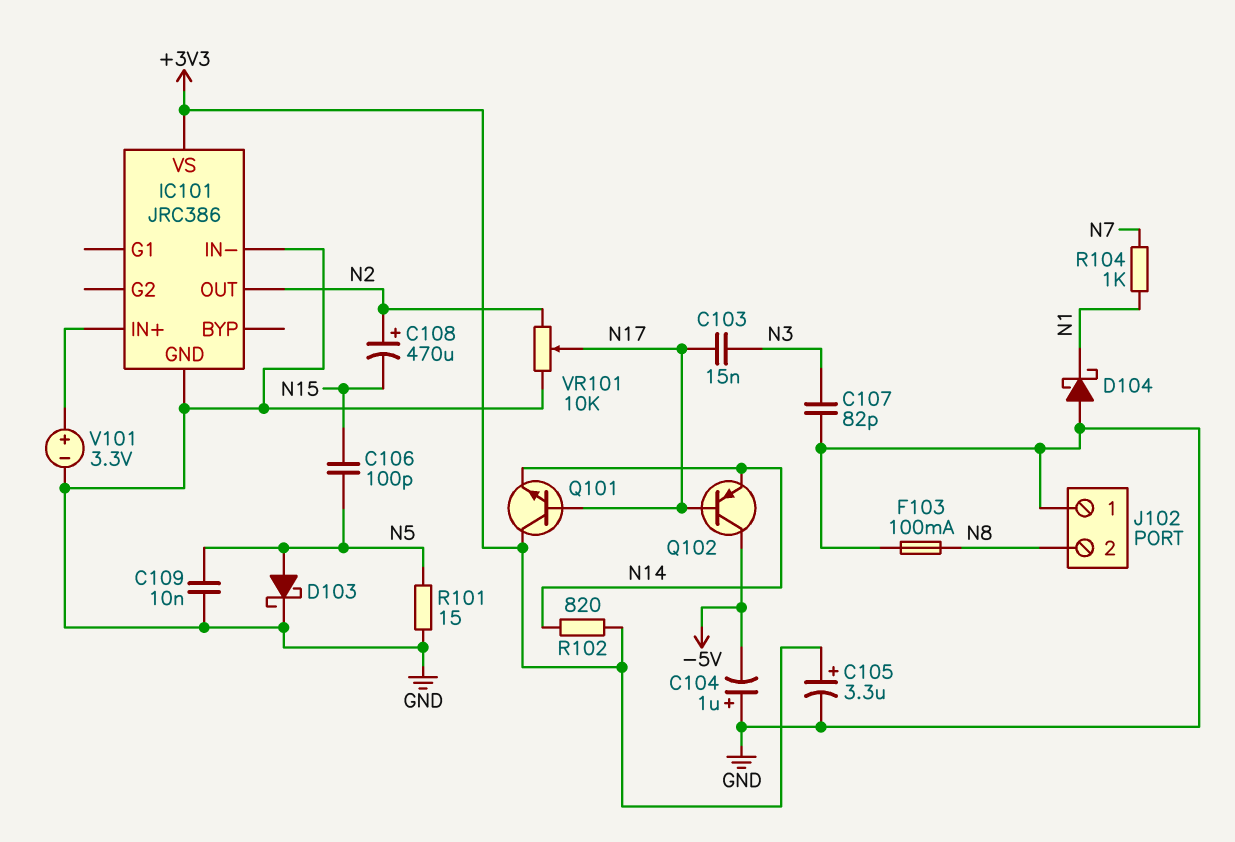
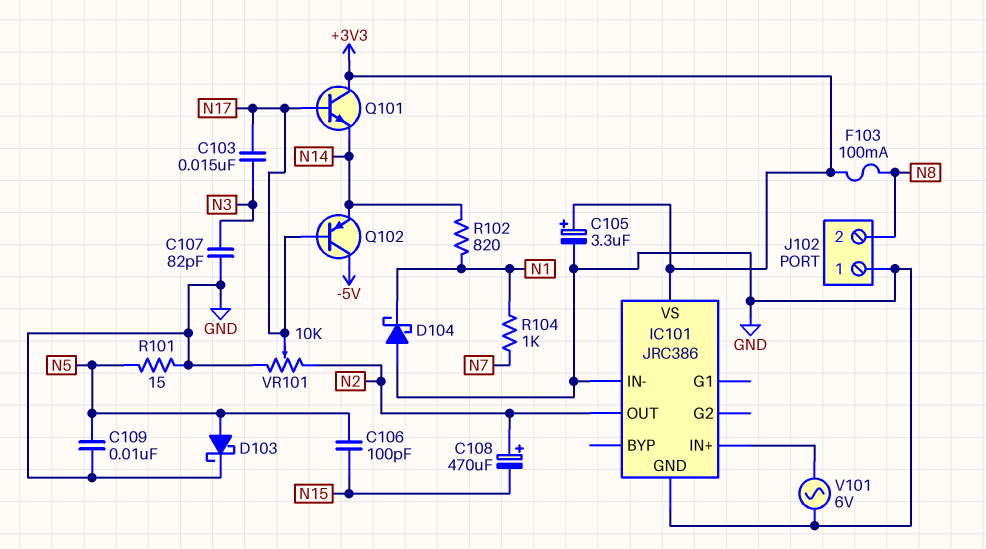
C104: 1uF (plus GND, minus -5V) -> none
F103: 100mA (GND, N8) -> 100mA (+3V3, N8)
R102: 820 (+3V3, N14) -> 820 (N1, N14)
V101: 3.3V (plus IC101/IN+, minus GND) -> AC 6V (GND, IC101/IN+)

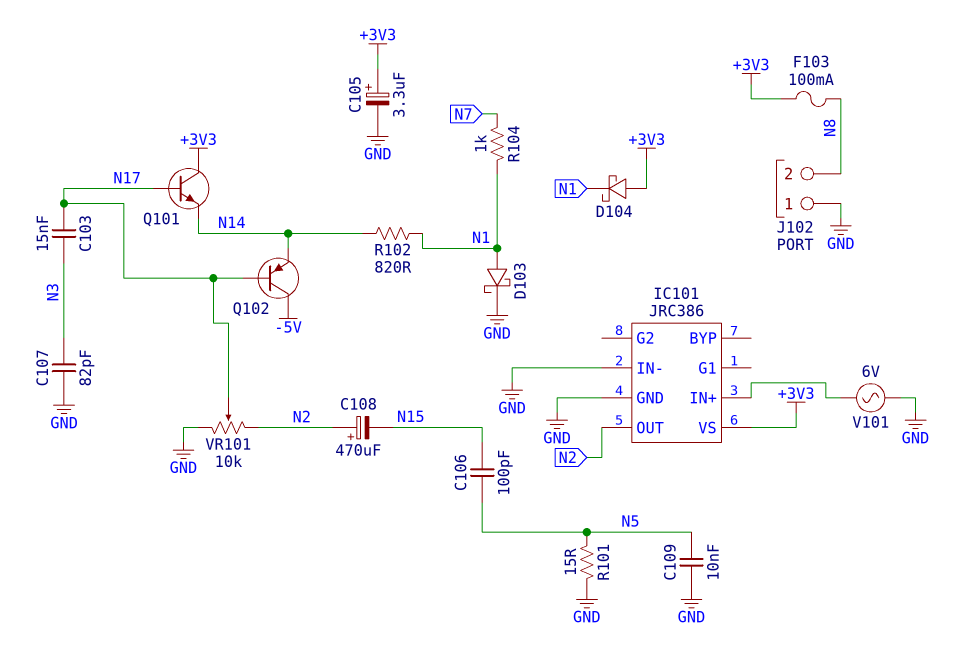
D103: schottky (A N5, K GND) -> schottky (A N1, K GND)
D104: schottky (A GND, K N1) -> schottky (A +3V3, K N1)

